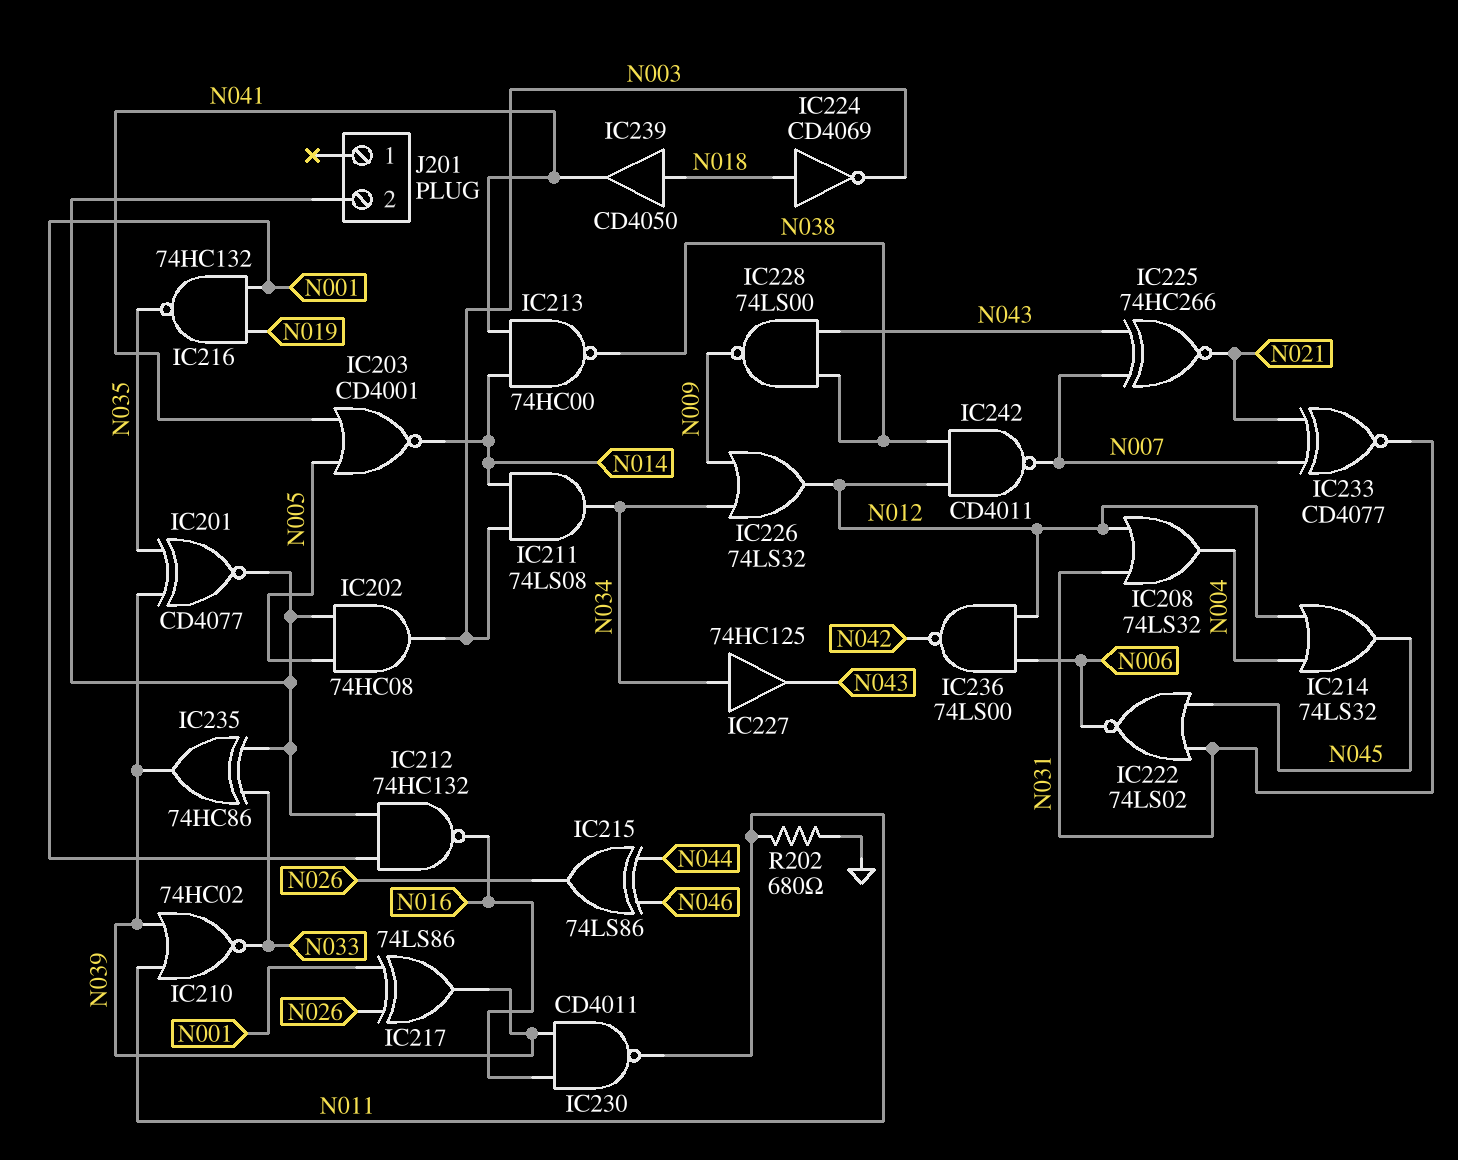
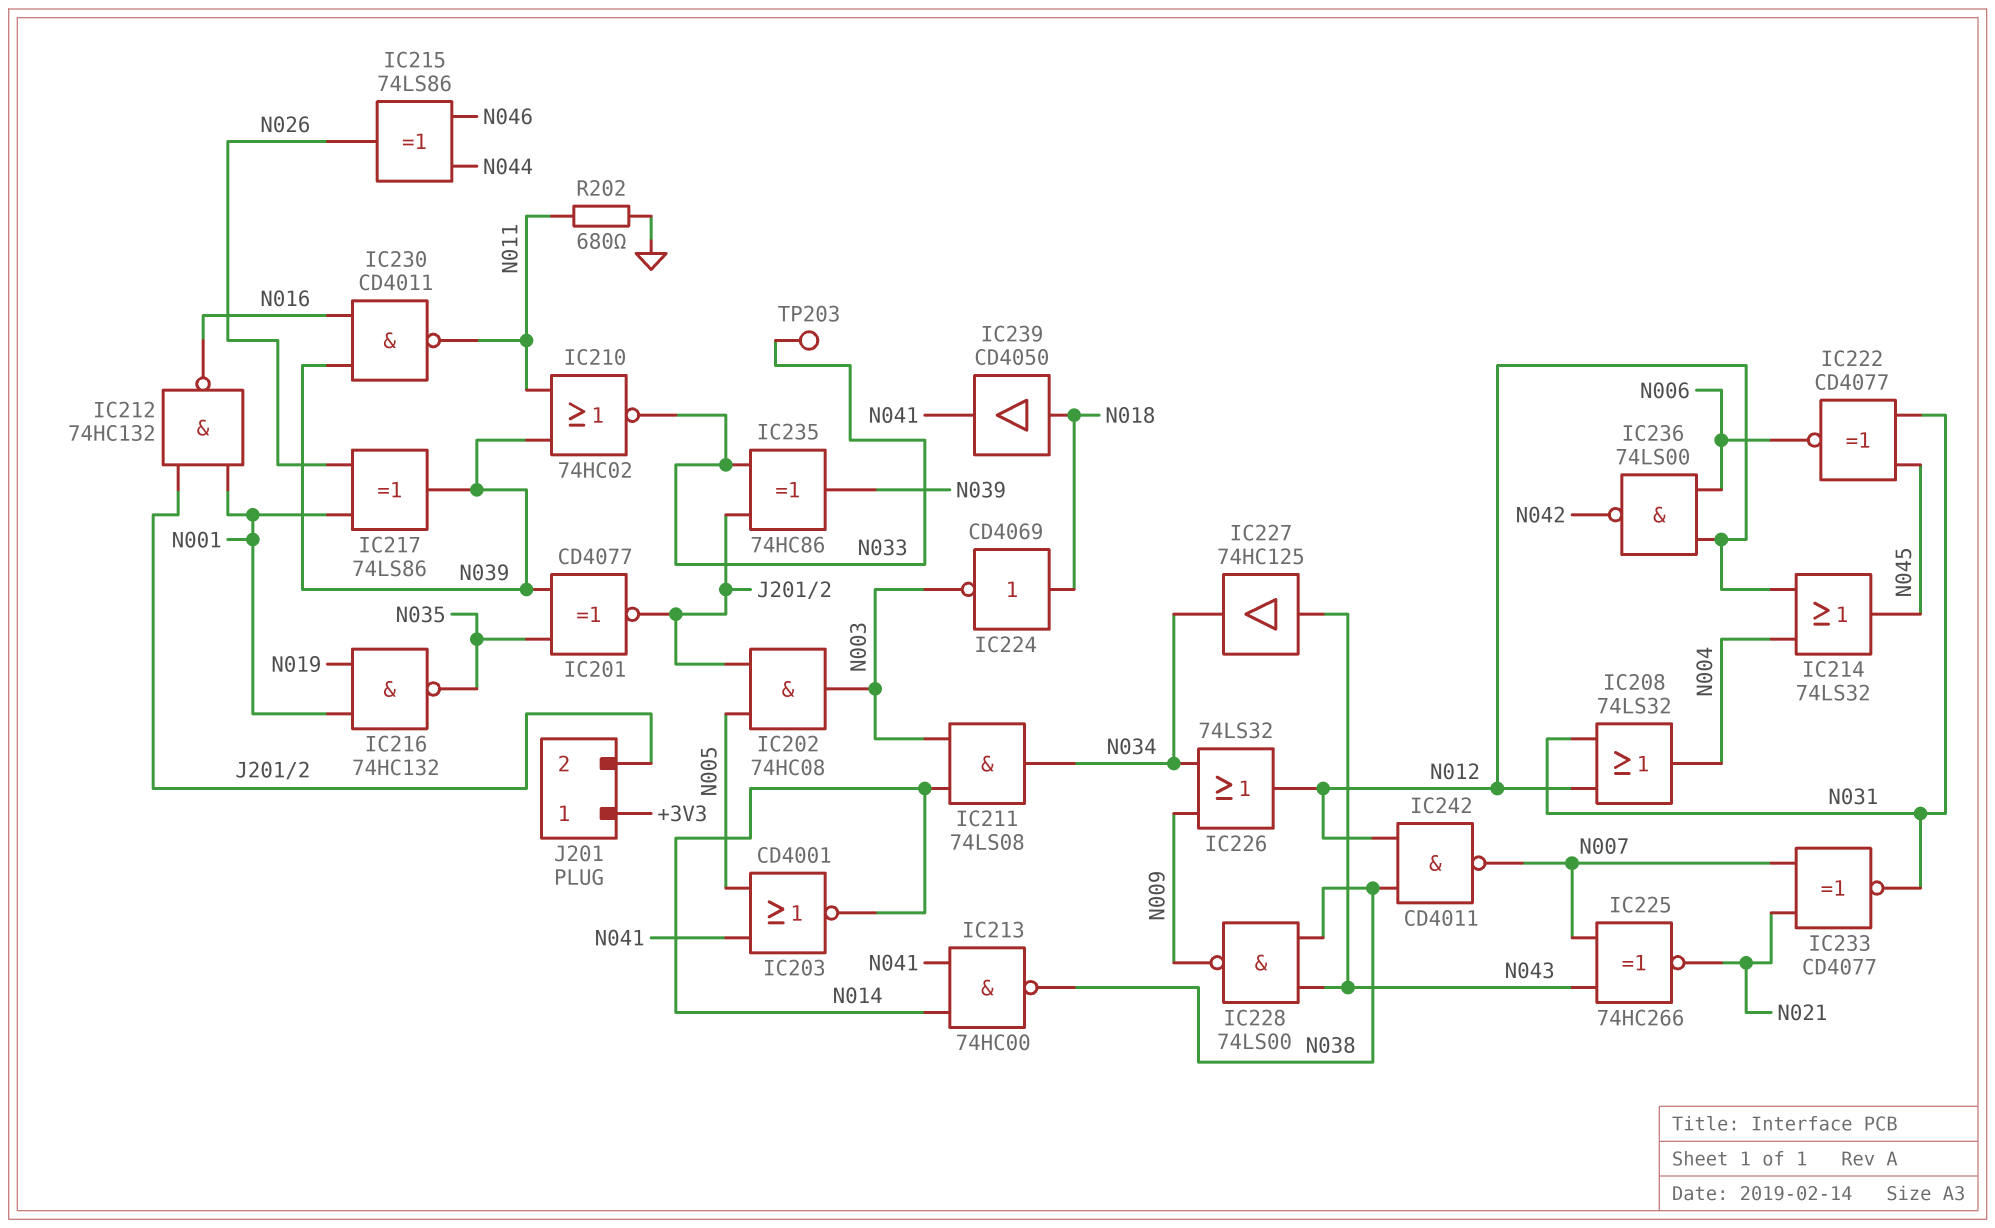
IC222: NOR 74LS02 (in N031, in N045, out N006) -> XNOR CD4077 (in N031, in N045, out N006)
IC227: buffer 74HC125 (in N034, out N043) -> buffer 74HC125 (in N043, out N034)
J201 pin 1: none -> +3V3
TP203: none -> test point (N033)

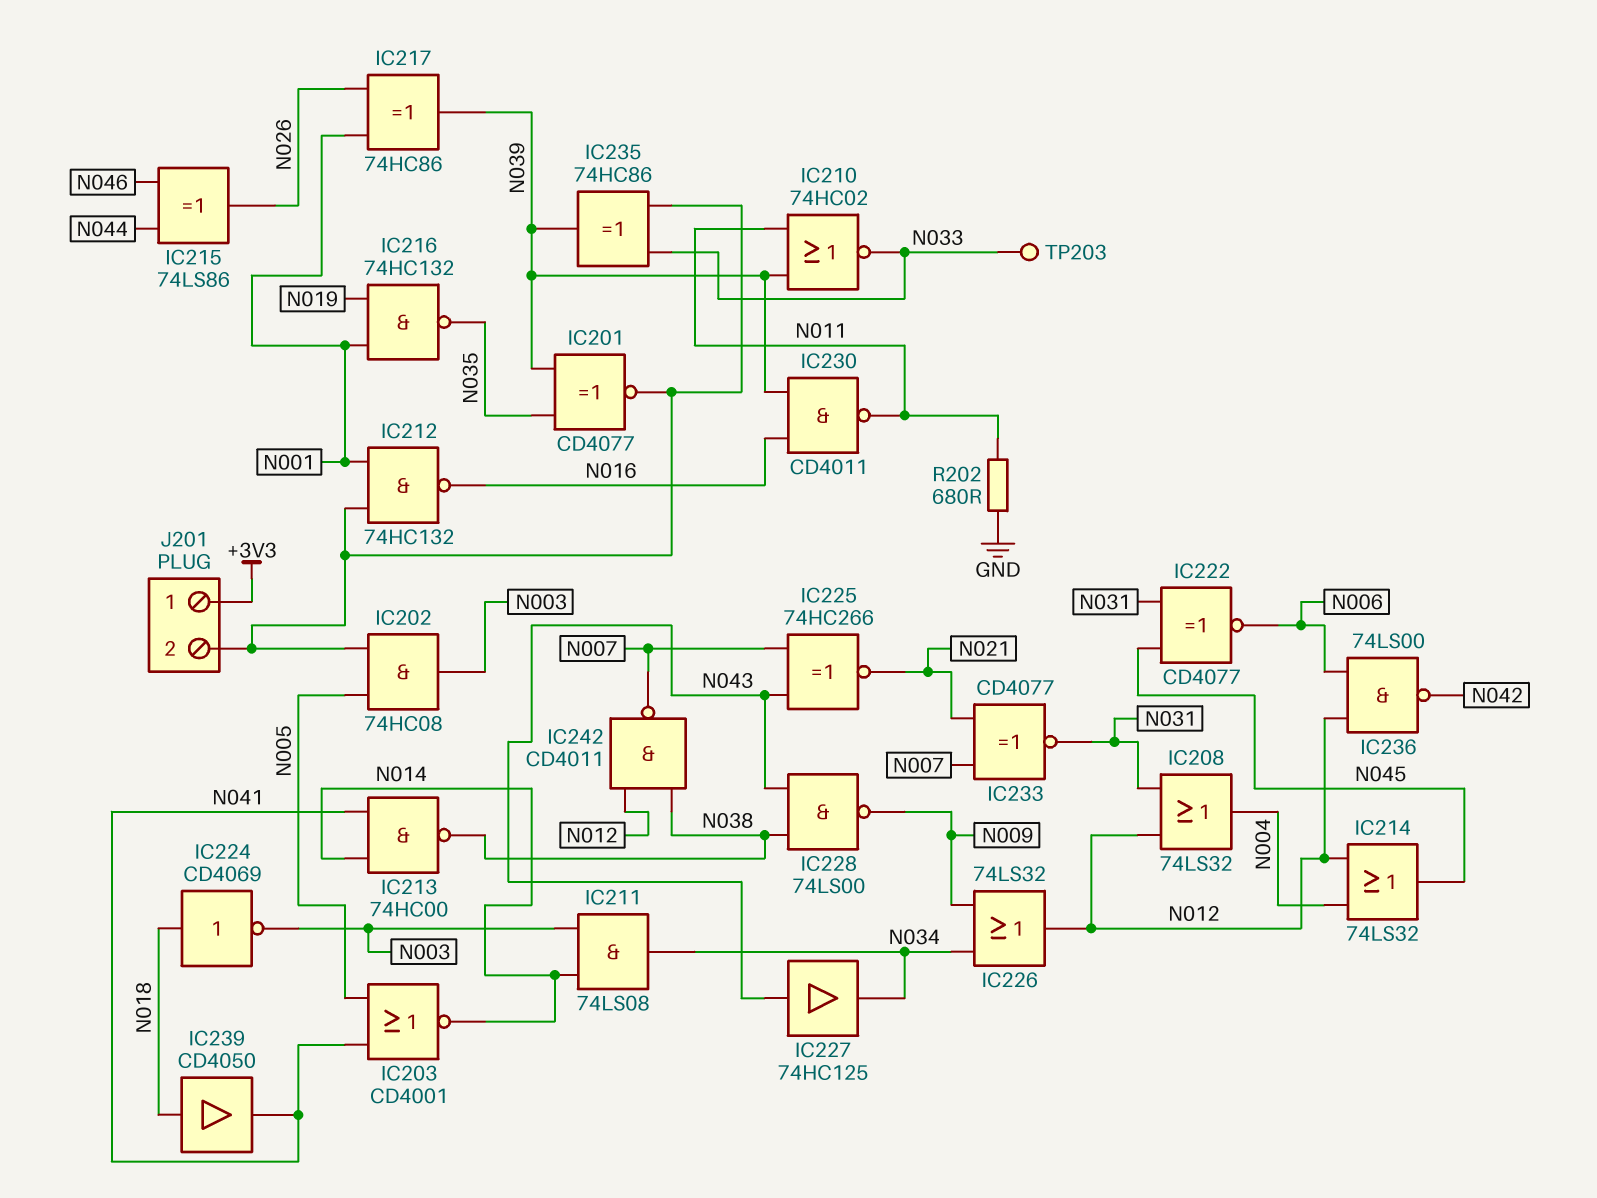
IC217: XOR 74LS86 (in N001, in N026, out N039) -> XOR 74HC86 (in N001, in N026, out N039)

